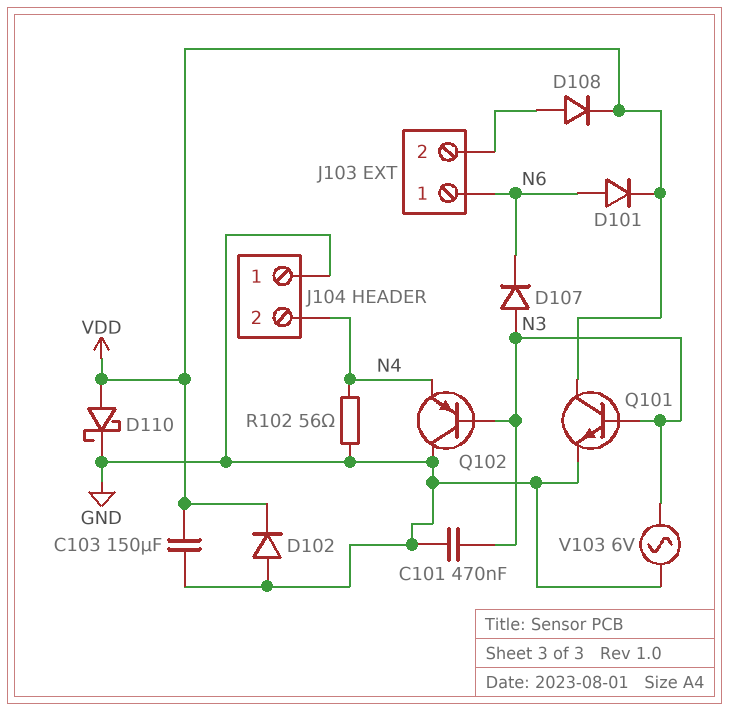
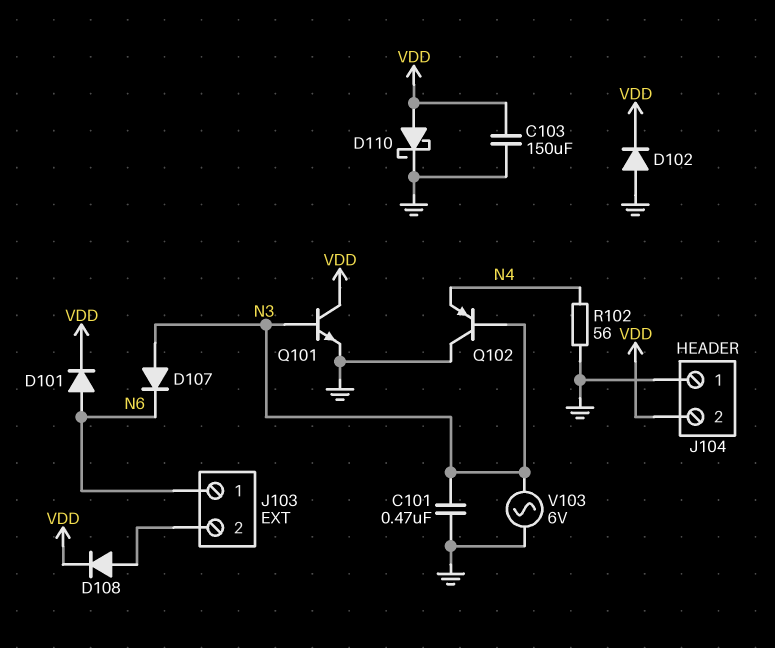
J104 pin 2: N4 -> VDD

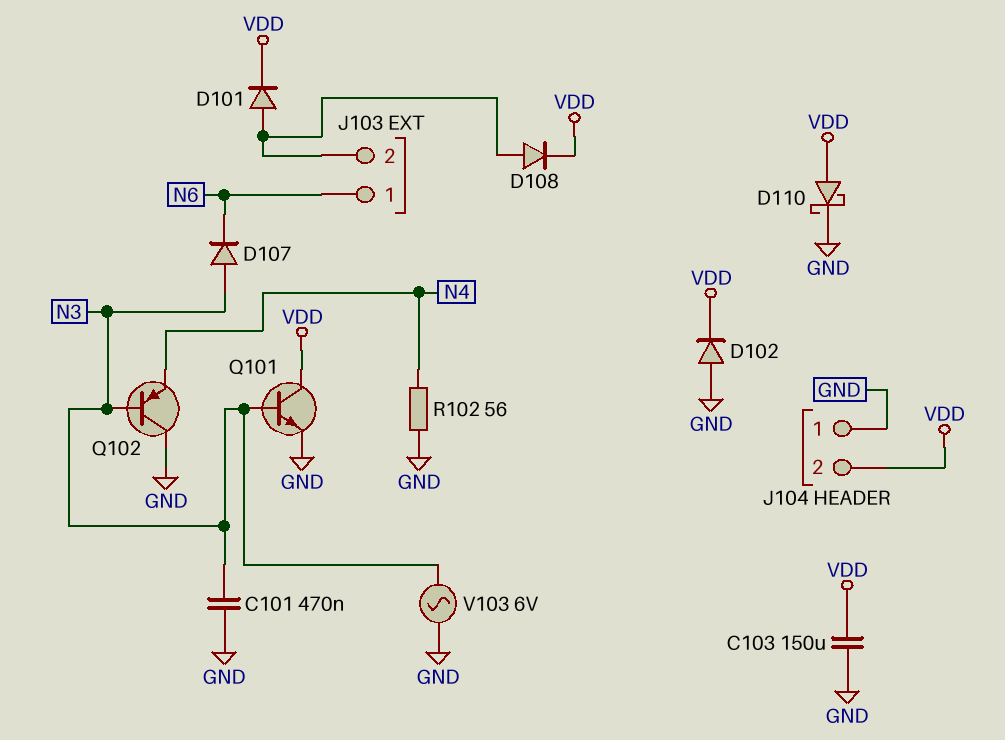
D101: diode (A N6, K VDD) -> diode (A J103/2, K VDD)

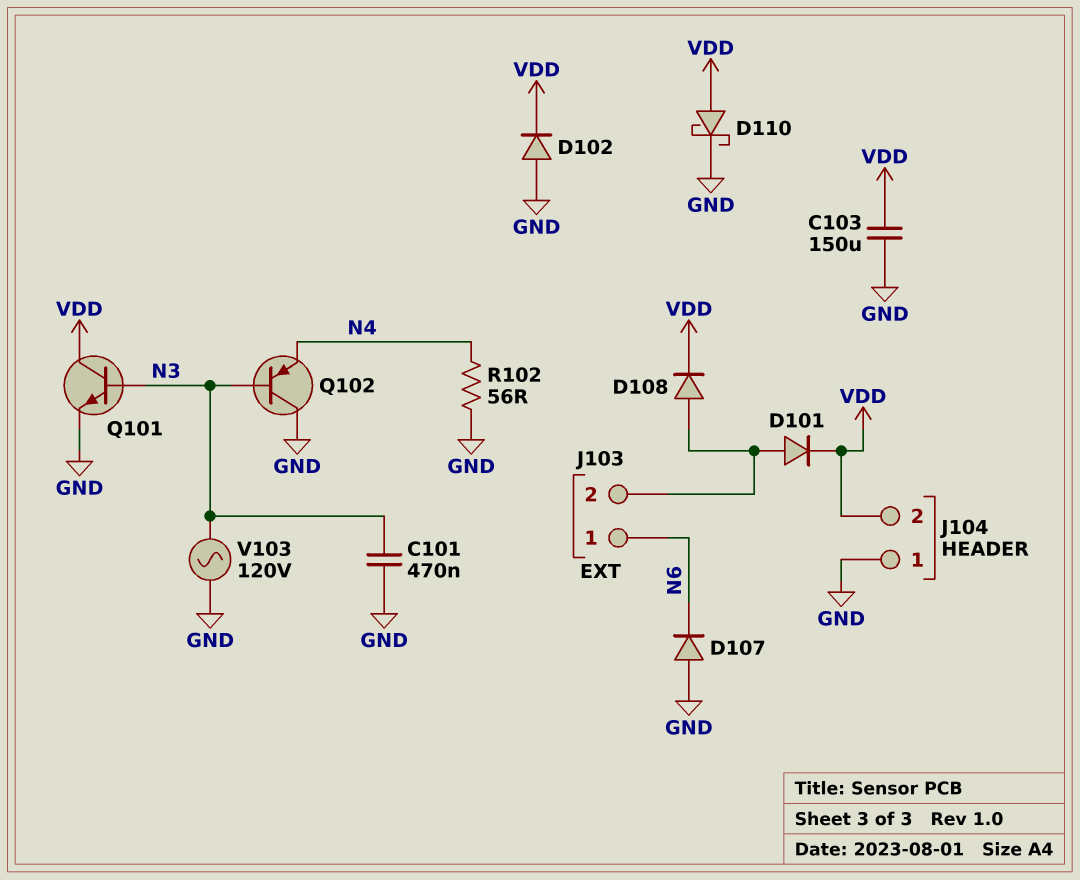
D107: diode (A N3, K N6) -> diode (A GND, K N6)
V103: AC 6V (GND, N3) -> AC 120V (GND, N3)

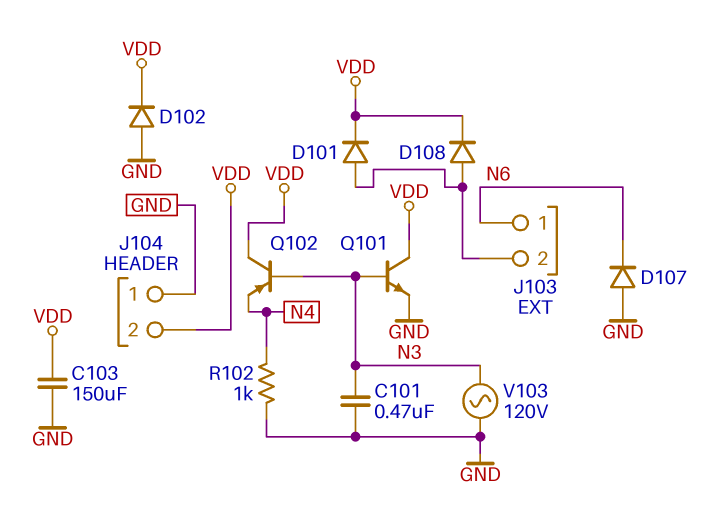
D110: schottky (A VDD, K GND) -> none
Q102: PNP (B N3, C GND, E N4) -> PNP (B N3, C VDD, E N4)
R102: 56 (GND, N4) -> 1k (GND, N4)

